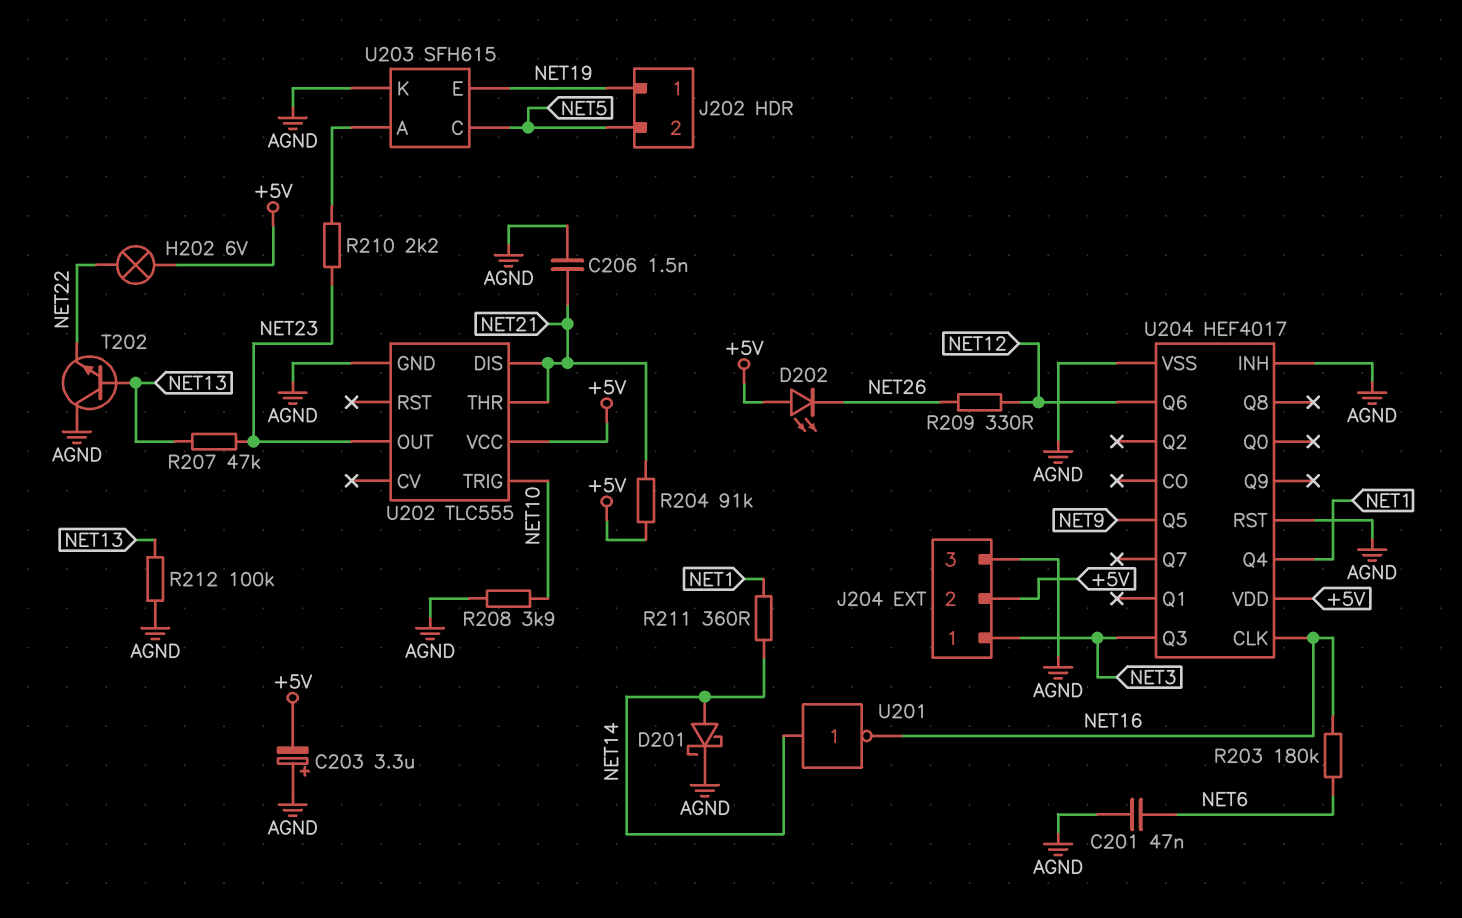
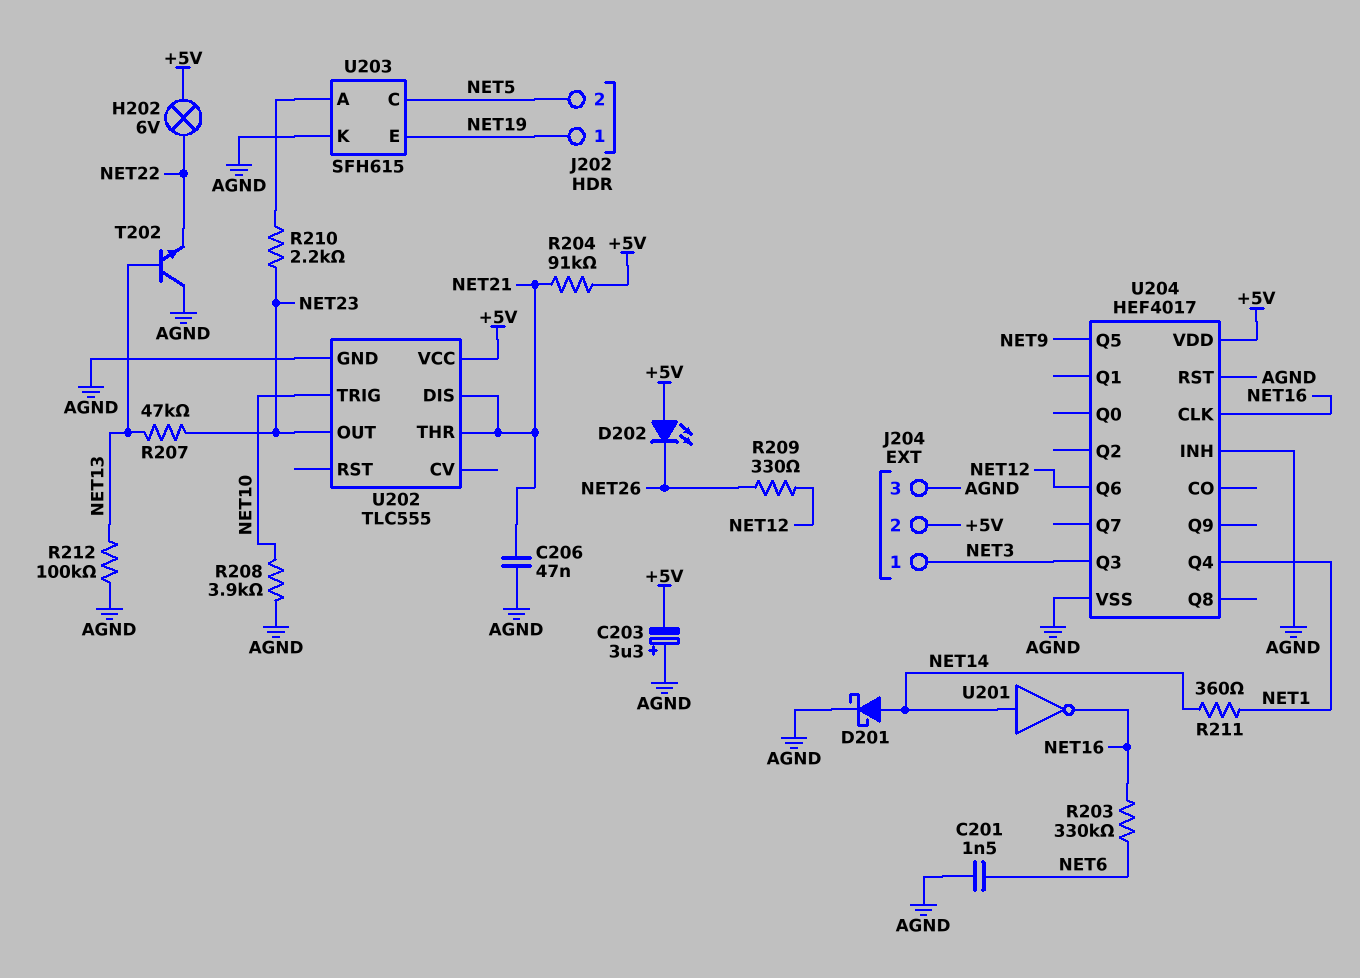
C201: 47nF (AGND, NET6) -> 1.5nF (AGND, NET6)
C206: 1.5nF (AGND, NET21) -> 47nF (AGND, NET21)
R203: 180k (NET6, NET16) -> 330k (NET6, NET16)

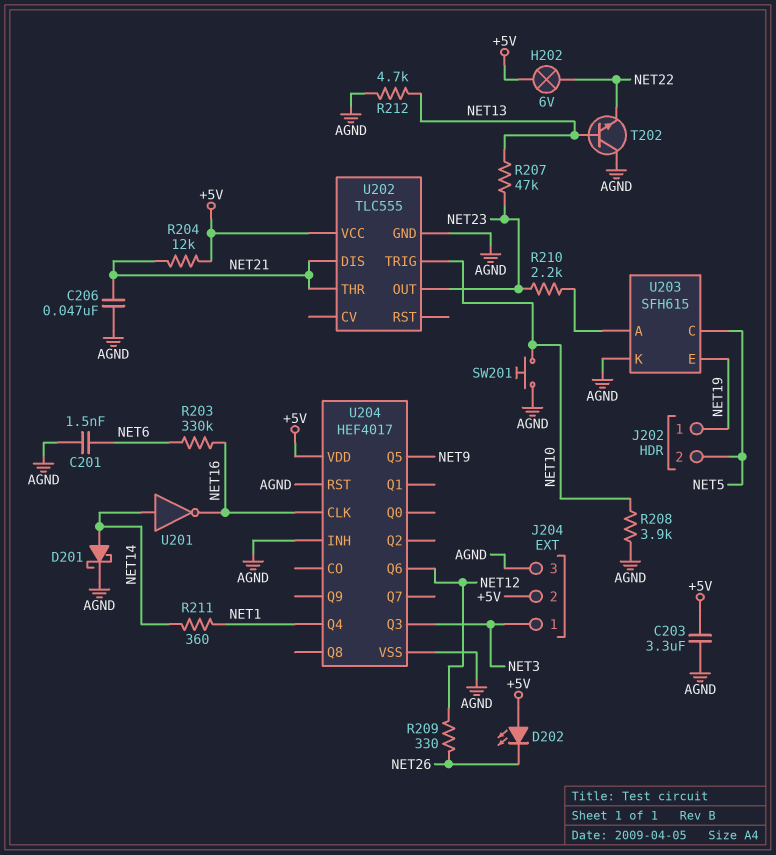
C203: 3.3uF (plus AGND, minus +5V) -> 3.3uF (+5V, AGND)
R204: 91k (+5V, NET21) -> 12k (+5V, NET21)
R212: 100k (AGND, NET13) -> 4.7k (AGND, NET13)
SW201: none -> button (AGND, NET10)

